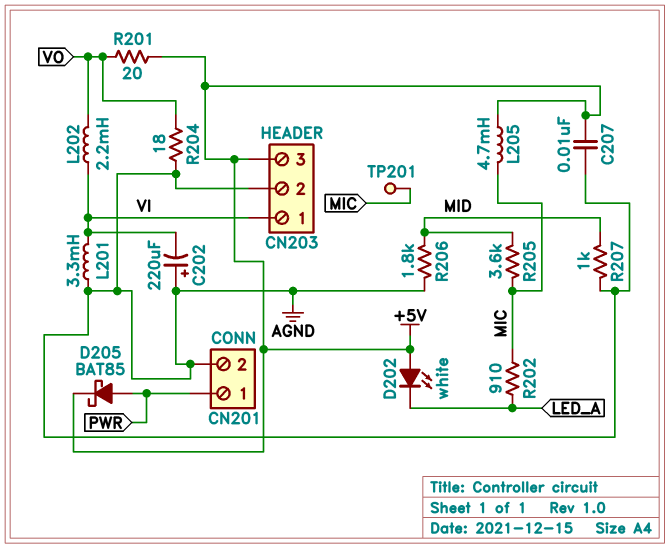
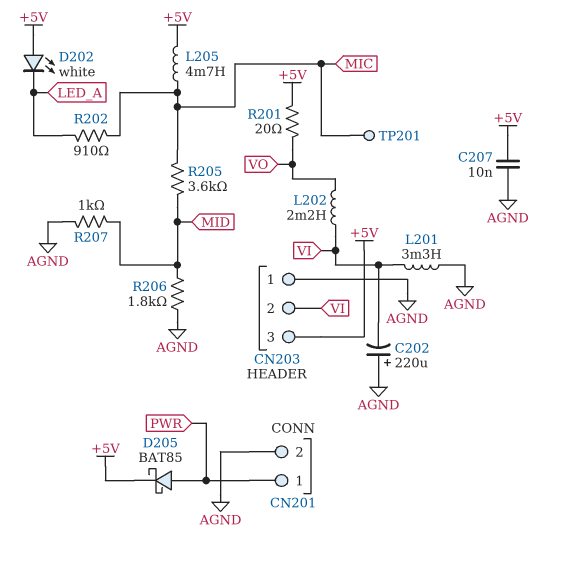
CN203 pin 1: VI -> AGND
CN203 pin 2: AGND -> VI
R204: 18 (AGND, VO) -> none

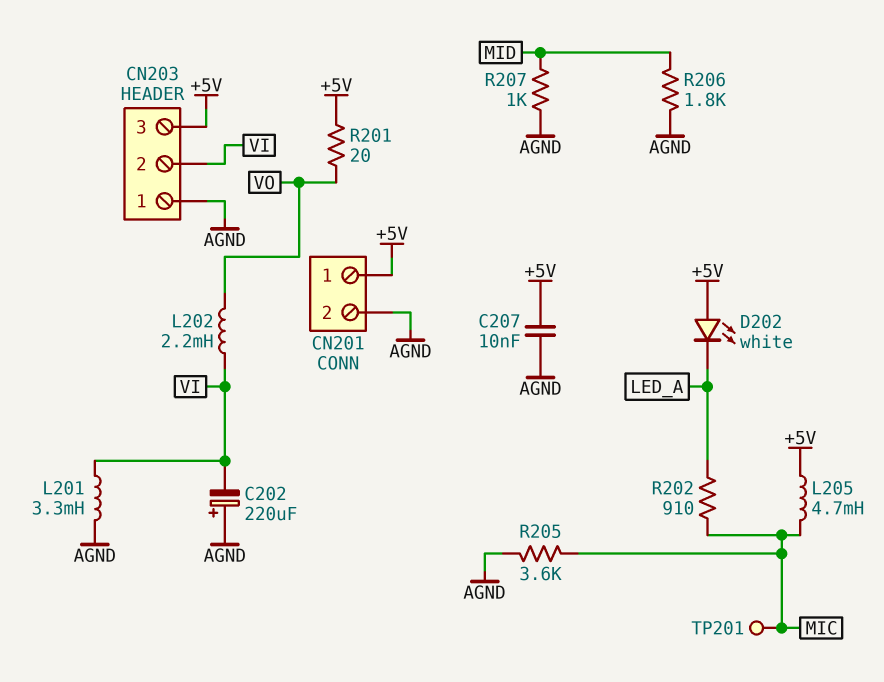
CN201 pin 1: PWR -> +5V
D205: schottky BAT85 (A PWR, K +5V) -> none
R205: 3.6k (MIC, MID) -> 3.6k (AGND, MIC)

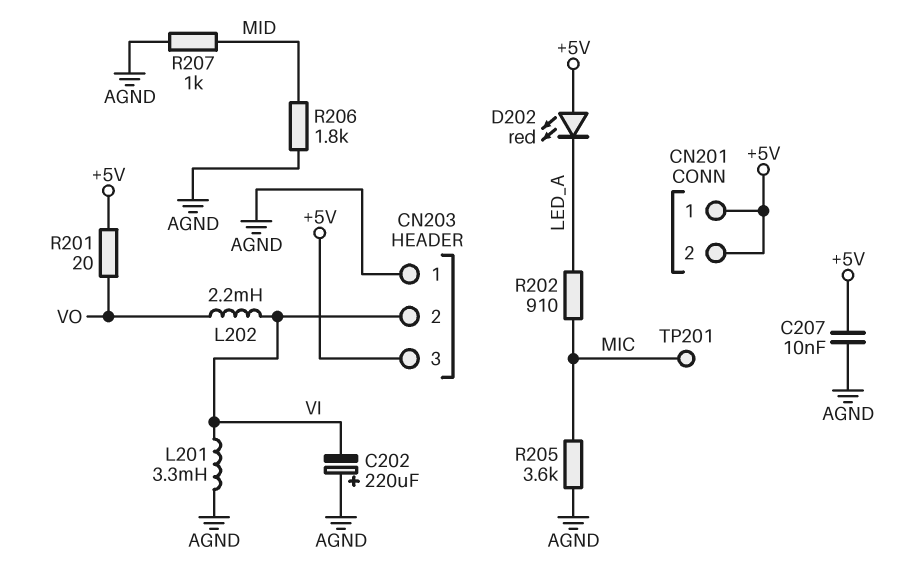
CN201 pin 2: AGND -> +5V
D202: LED white (A +5V, K LED_A) -> LED red (A +5V, K LED_A)
L205: 4.7mH (+5V, MIC) -> none

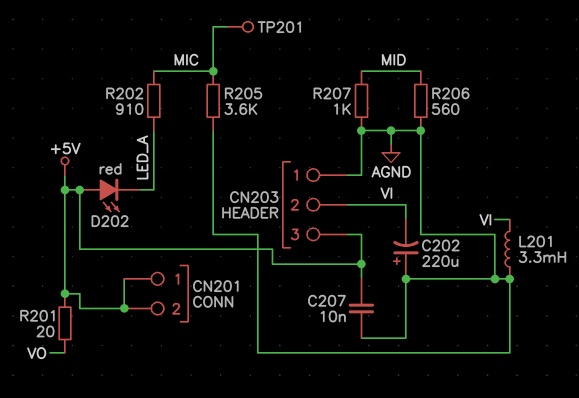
L202: 2.2mH (VI, VO) -> none
R206: 1.8k (AGND, MID) -> 560 (AGND, MID)

